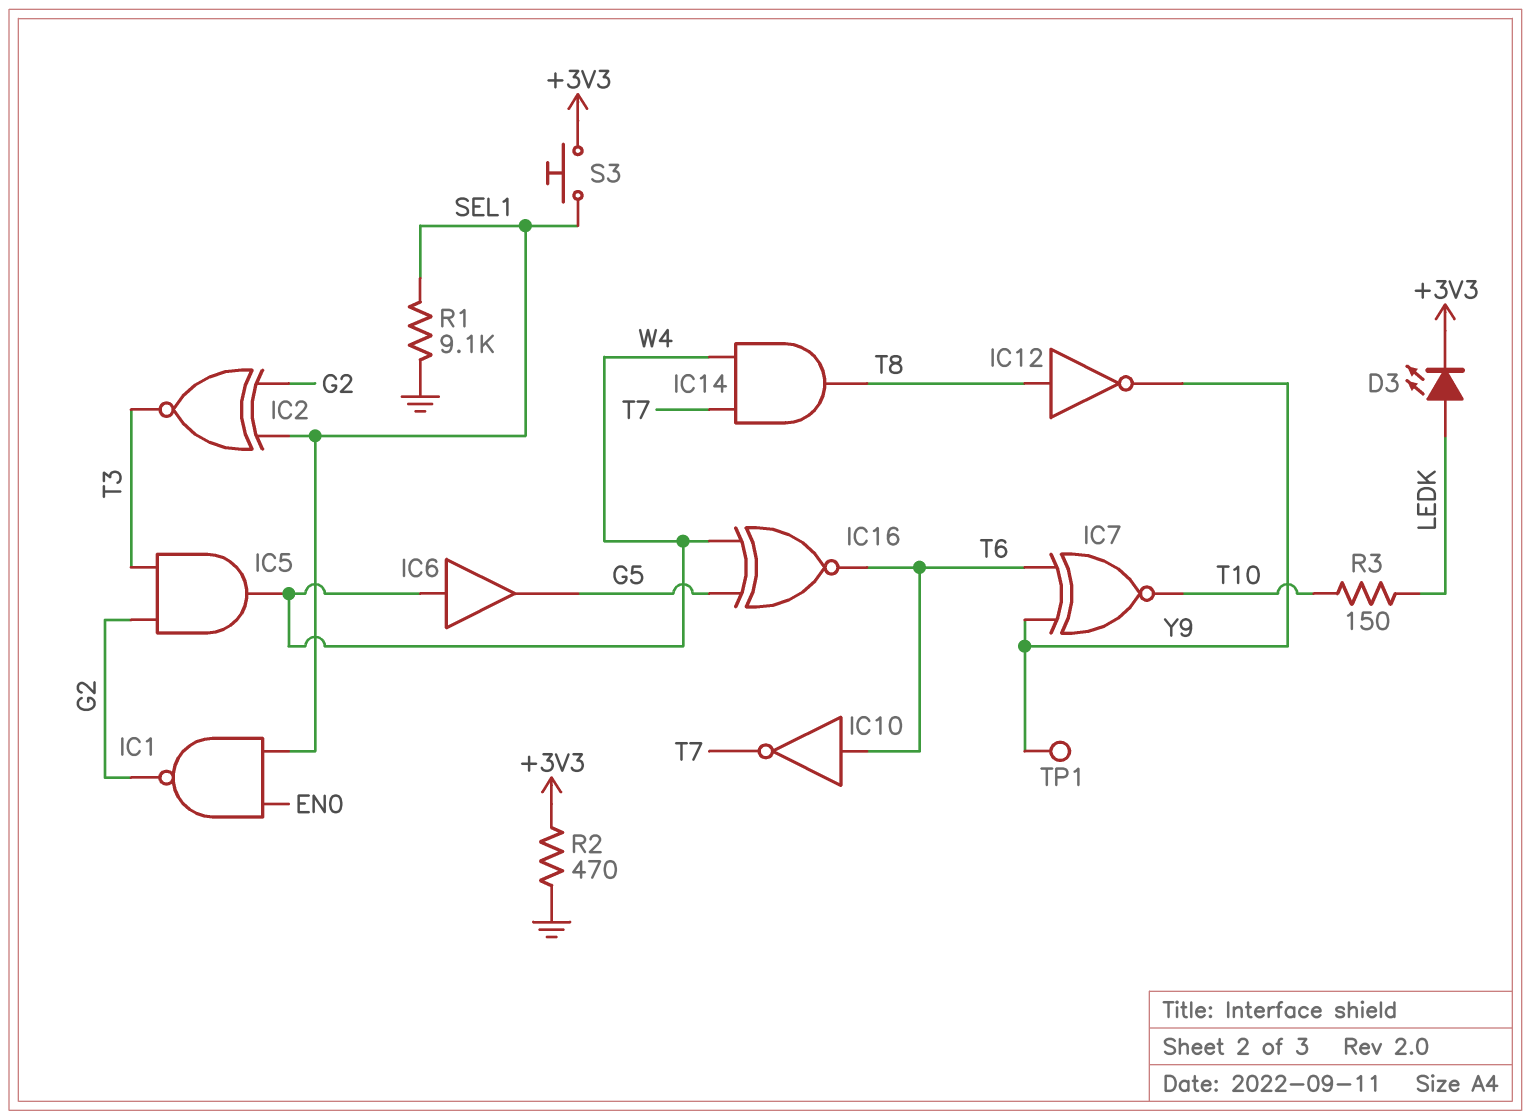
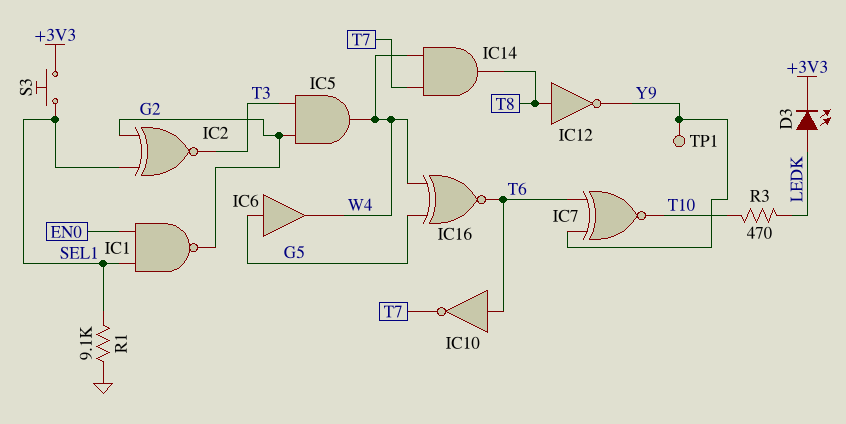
IC6: buffer (in W4, out G5) -> buffer (in G5, out W4)
R2: 470 (+3V3, GND) -> none
R3: 150 (LEDK, T10) -> 470 (LEDK, T10)

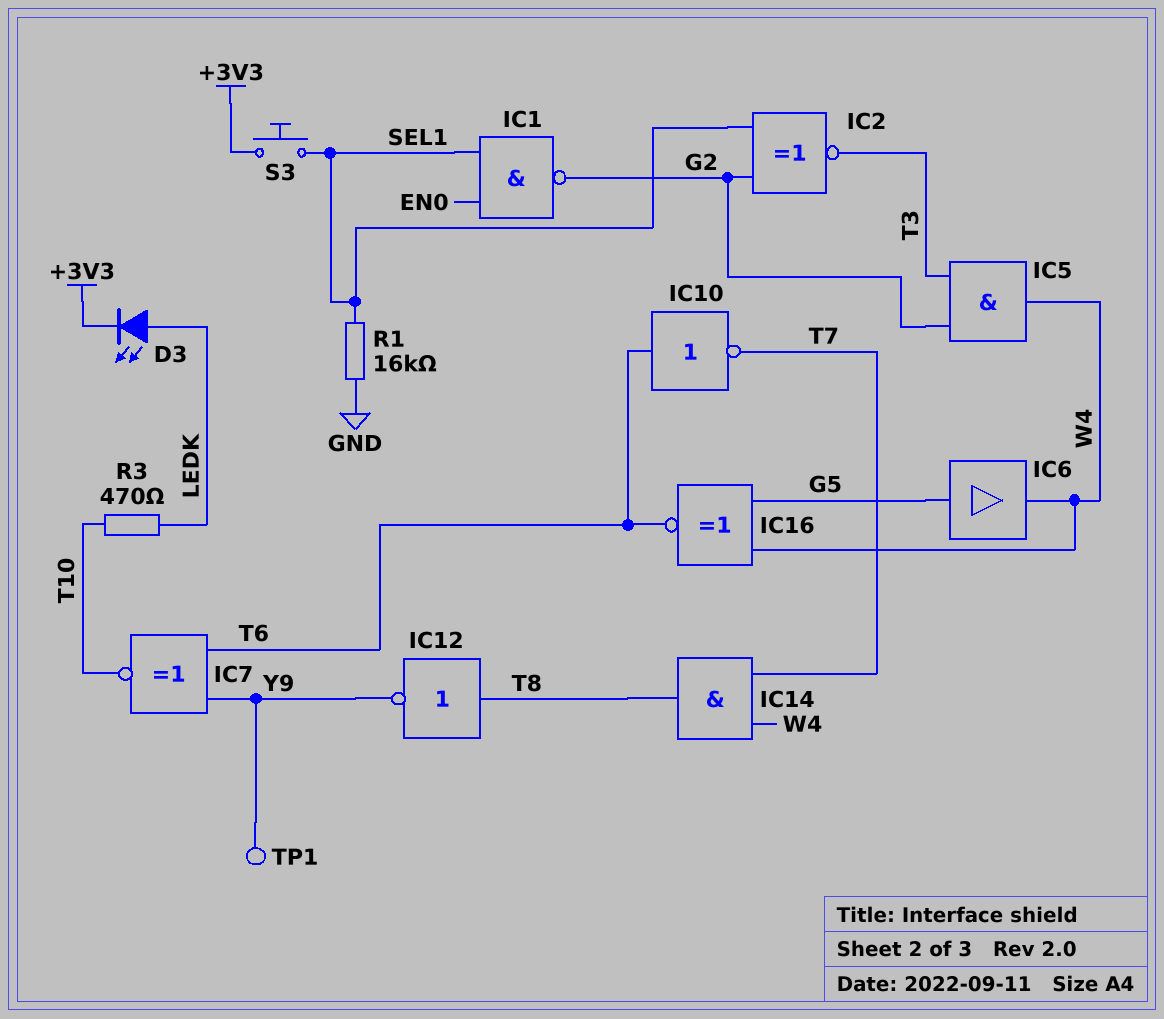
R1: 9.1k (GND, SEL1) -> 16k (GND, SEL1)

